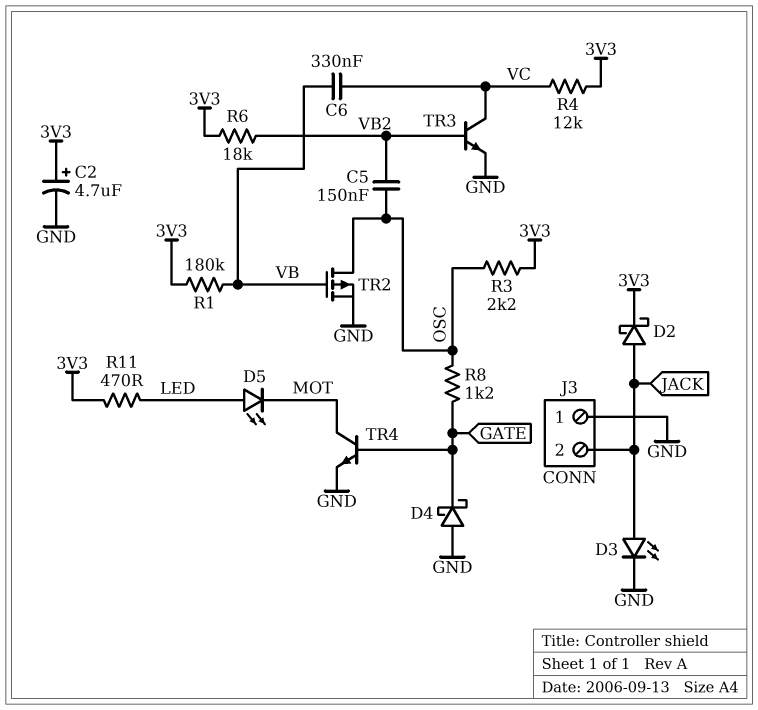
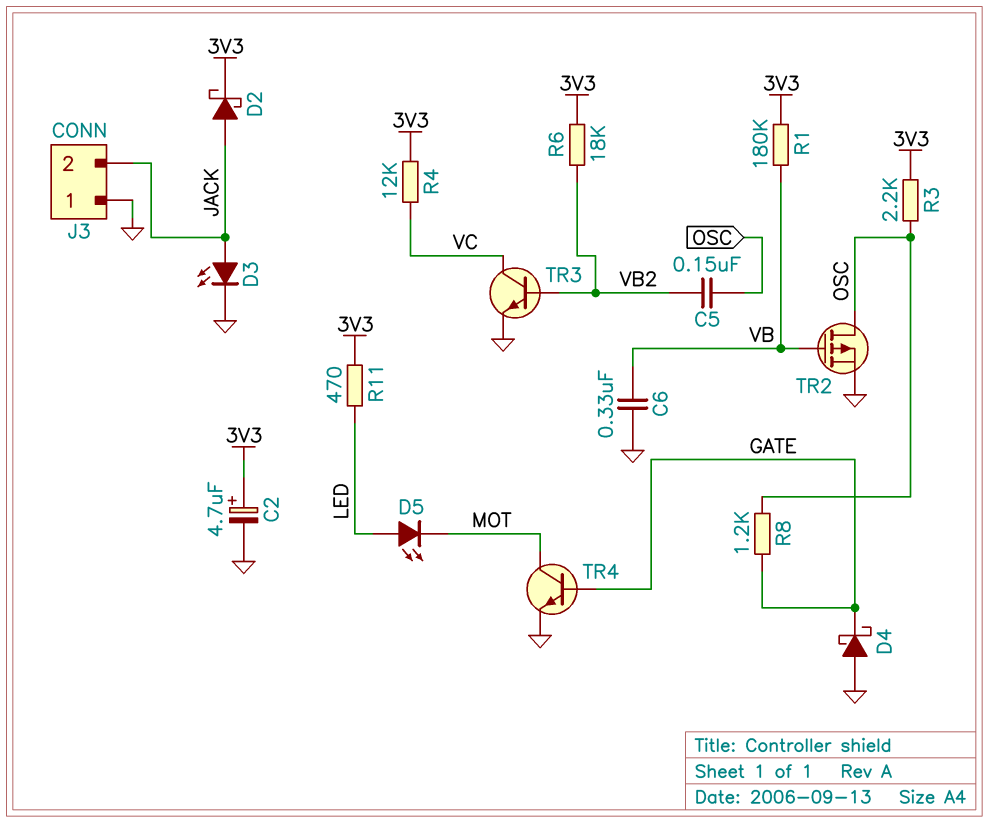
C6: 330nF (VB, VC) -> 330nF (GND, VB)

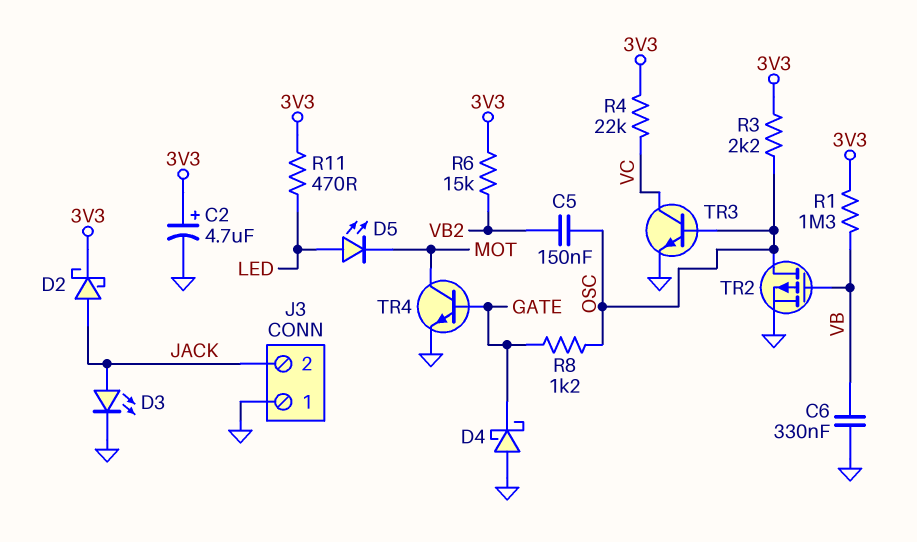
R1: 180k (3V3, VB) -> 1.3M (3V3, VB)
R4: 12k (3V3, VC) -> 22k (3V3, VC)
R6: 18k (3V3, VB2) -> 15k (3V3, VB2)
TR3: NPN (B VB2, C VC, E GND) -> NPN (B OSC, C VC, E GND)

